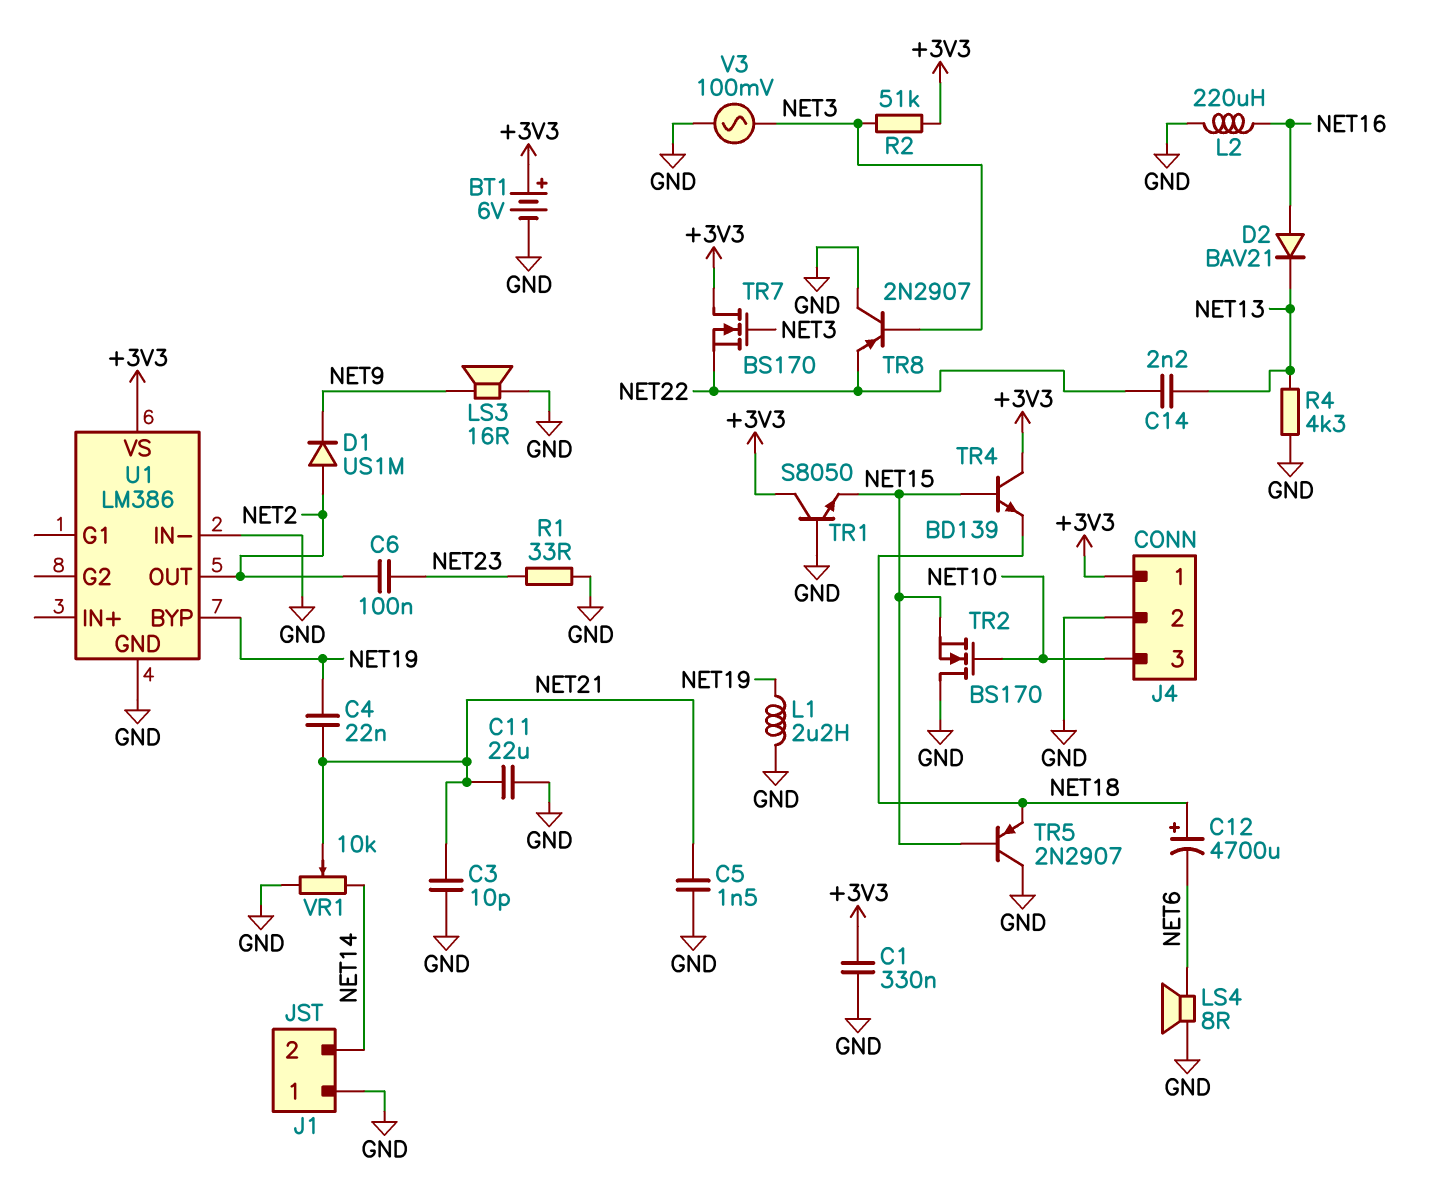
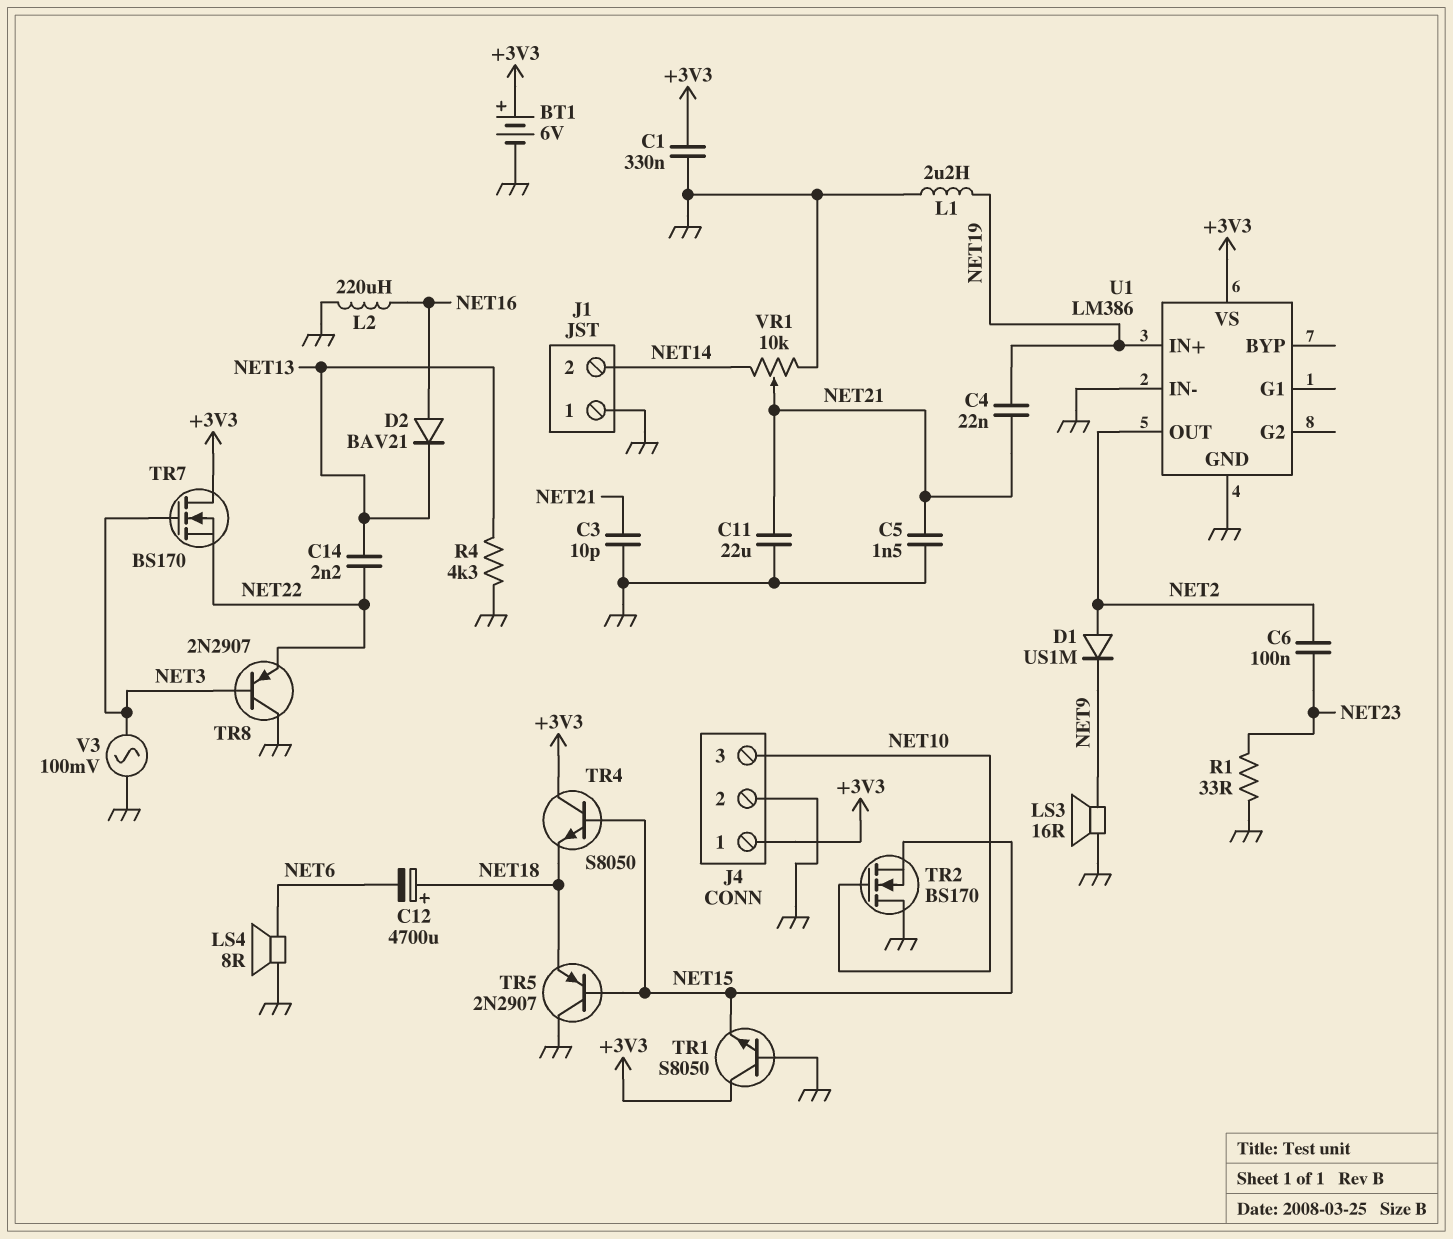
R2: 51k (+3V3, NET3) -> none
TR4: NPN BD139 (B NET15, C +3V3, E NET18) -> NPN S8050 (B NET15, C +3V3, E NET18)
U1 pin BYP: NET19 -> none
U1 pin IN+: none -> NET19

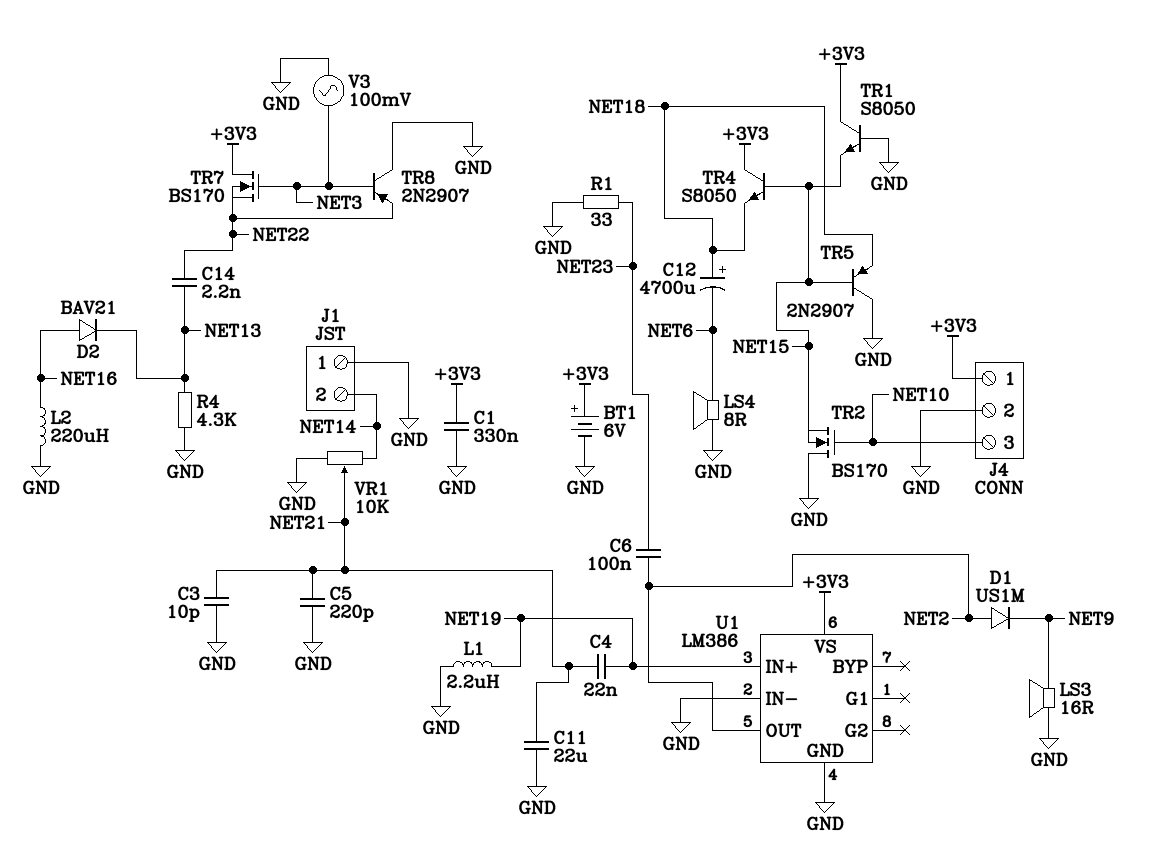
C5: 1.5nF (GND, NET21) -> 220pF (GND, NET21)

